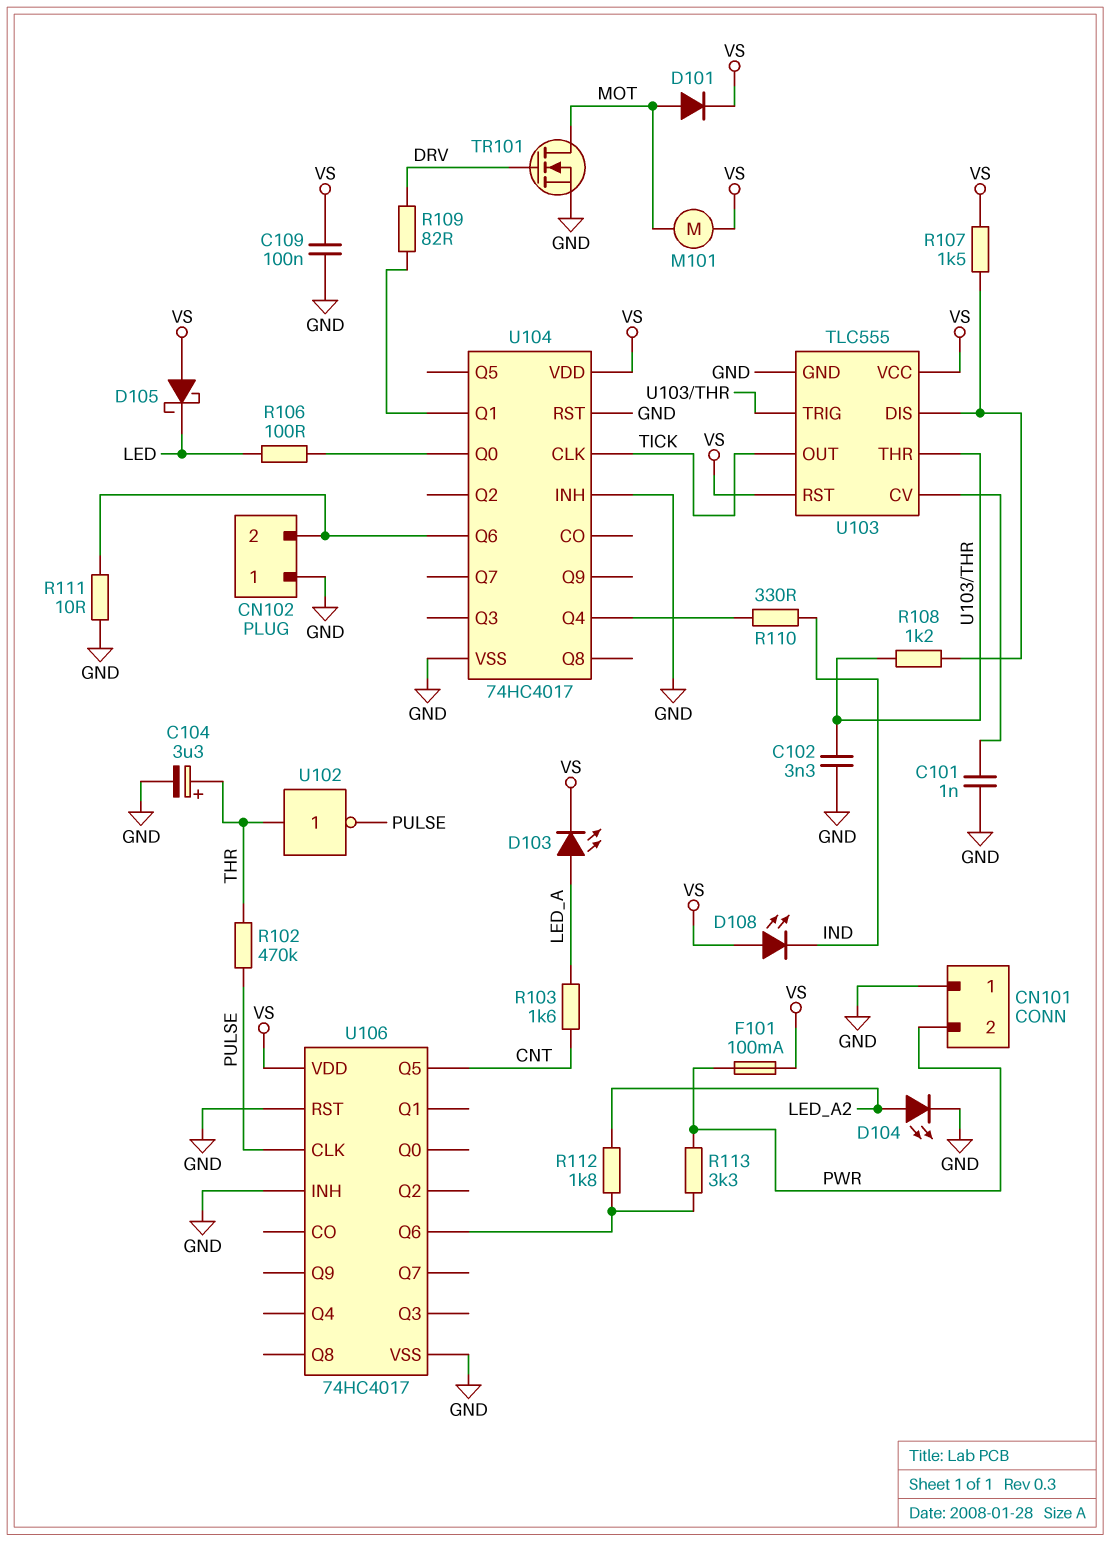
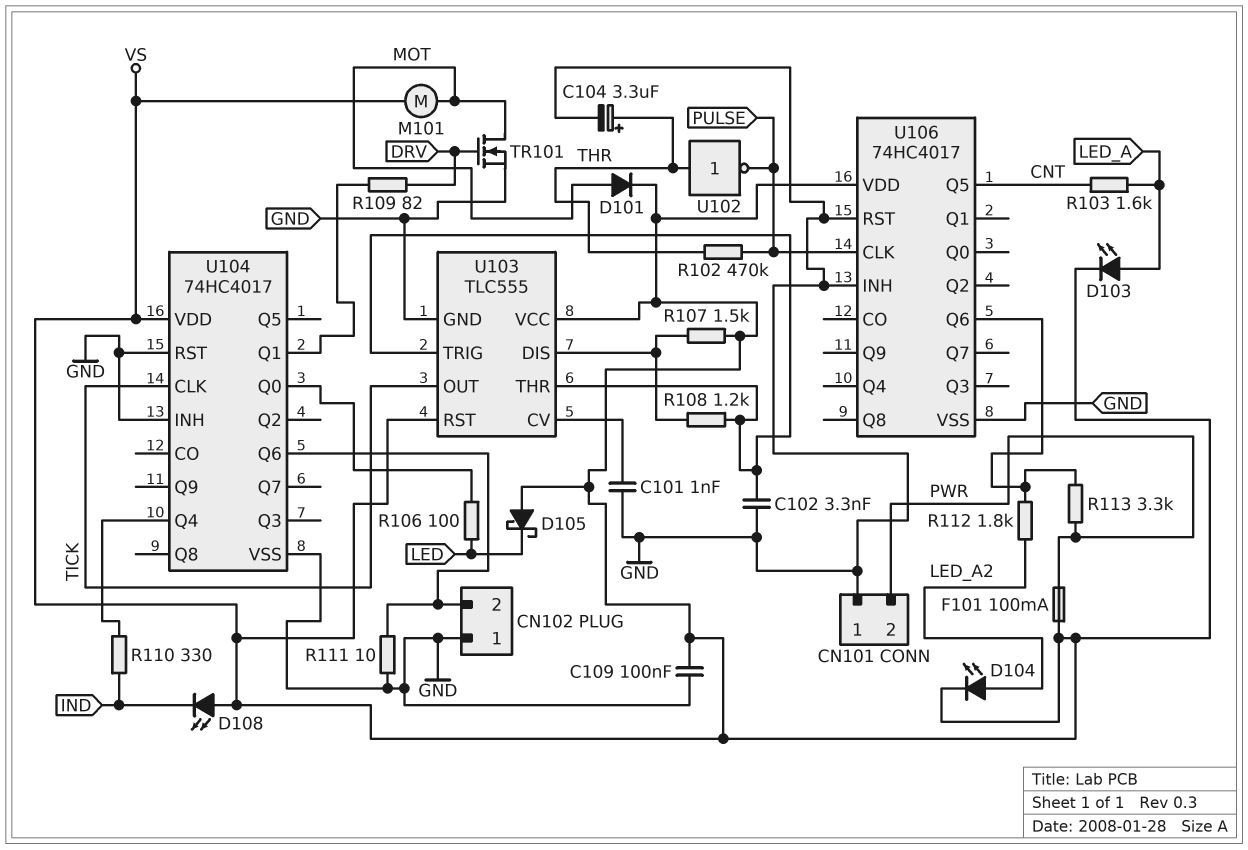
D104: LED (A LED_A2, K GND) -> LED (A LED_A2, K VS)

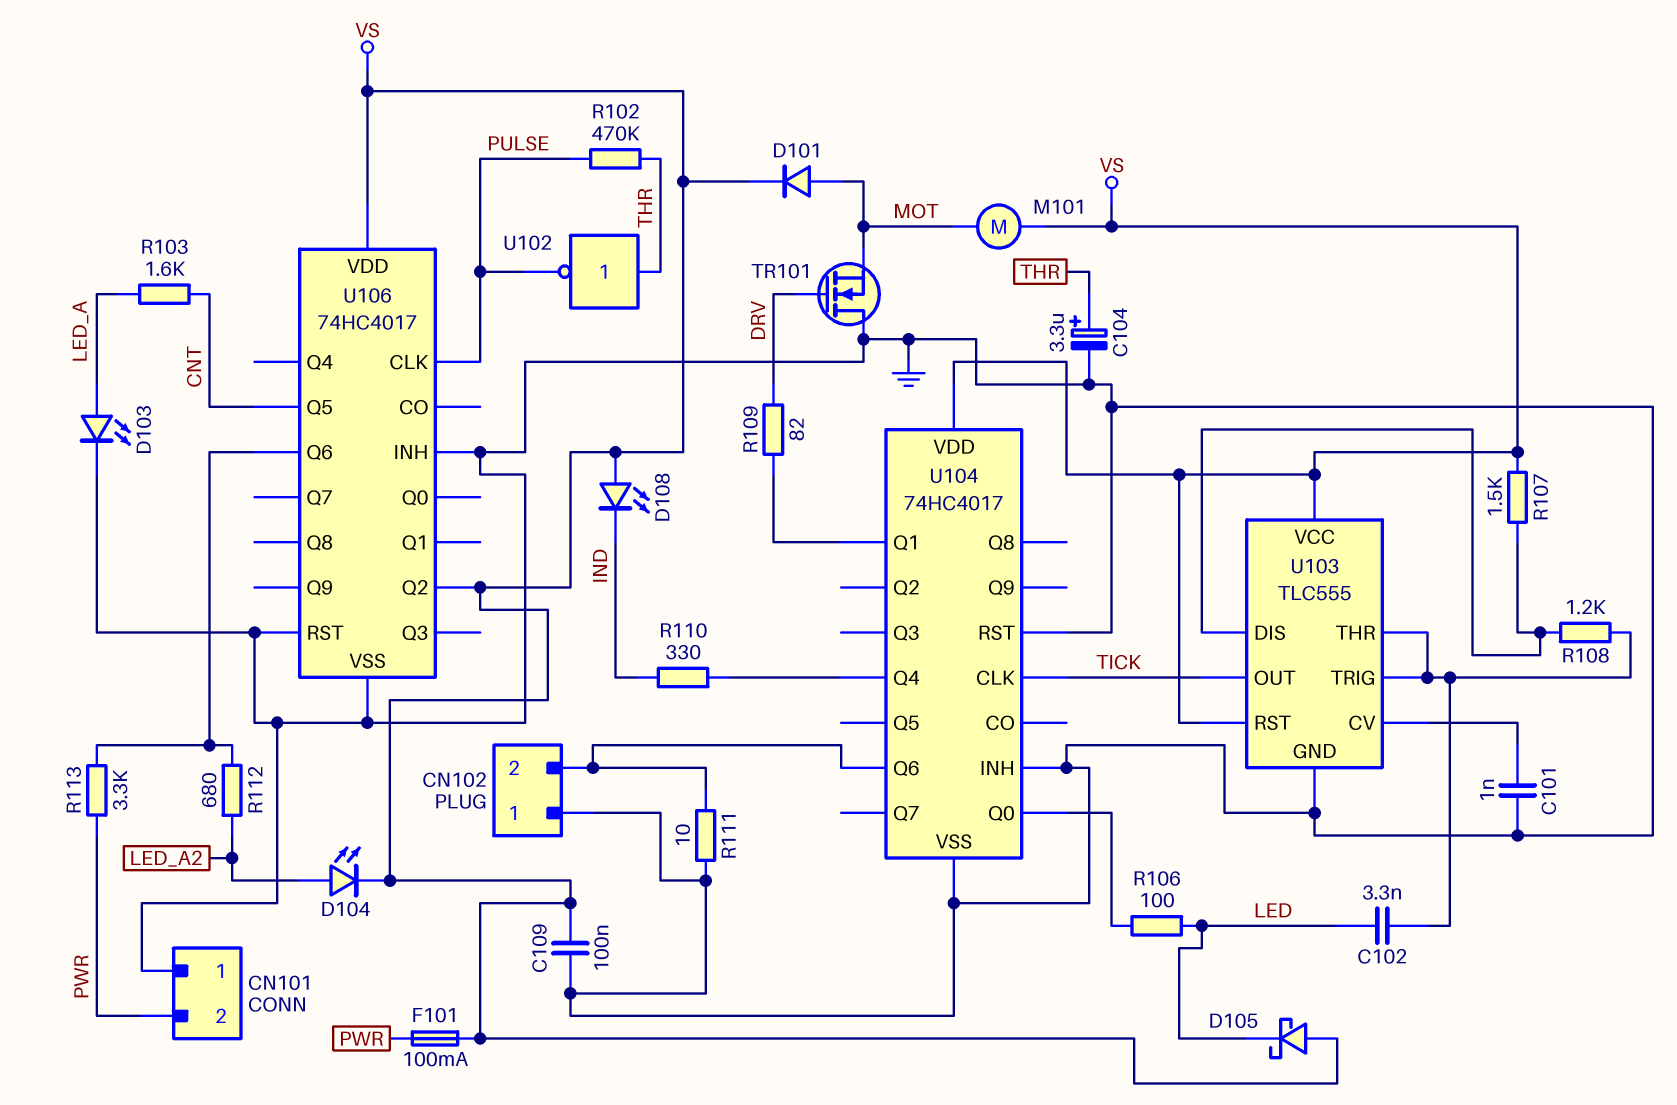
C102: 3.3nF (GND, U103/THR) -> 3.3nF (LED, U103/THR)
D103: LED (A LED_A, K VS) -> LED (A LED_A, K GND)
R112: 1.8k (LED_A2, U106/Q6) -> 680 (LED_A2, U106/Q6)
TR101: NMOS (G DRV, D MOT, S GND) -> NMOS (G DRV, D GND, S MOT)
U106 pin Q2: none -> VS

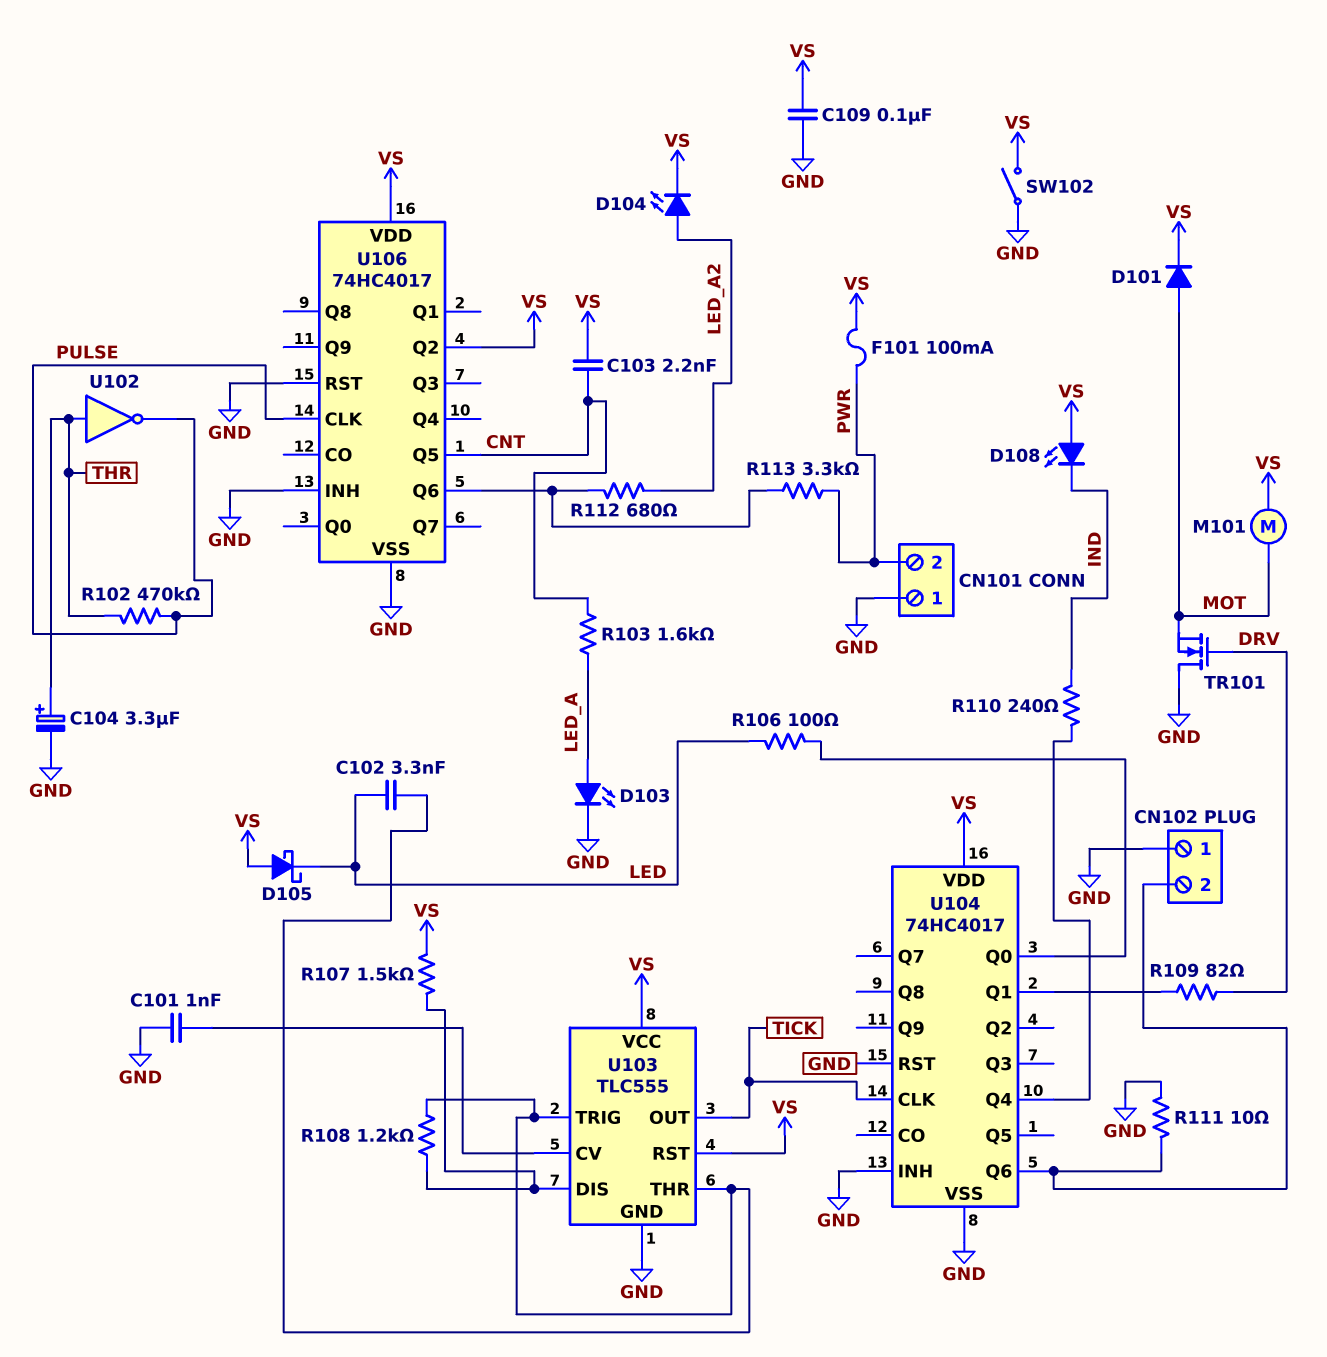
C103: none -> 2.2nF (CNT, VS)
R110: 330 (IND, U104/Q4) -> 240 (IND, U104/Q4)
SW102: none -> switch (GND, VS)

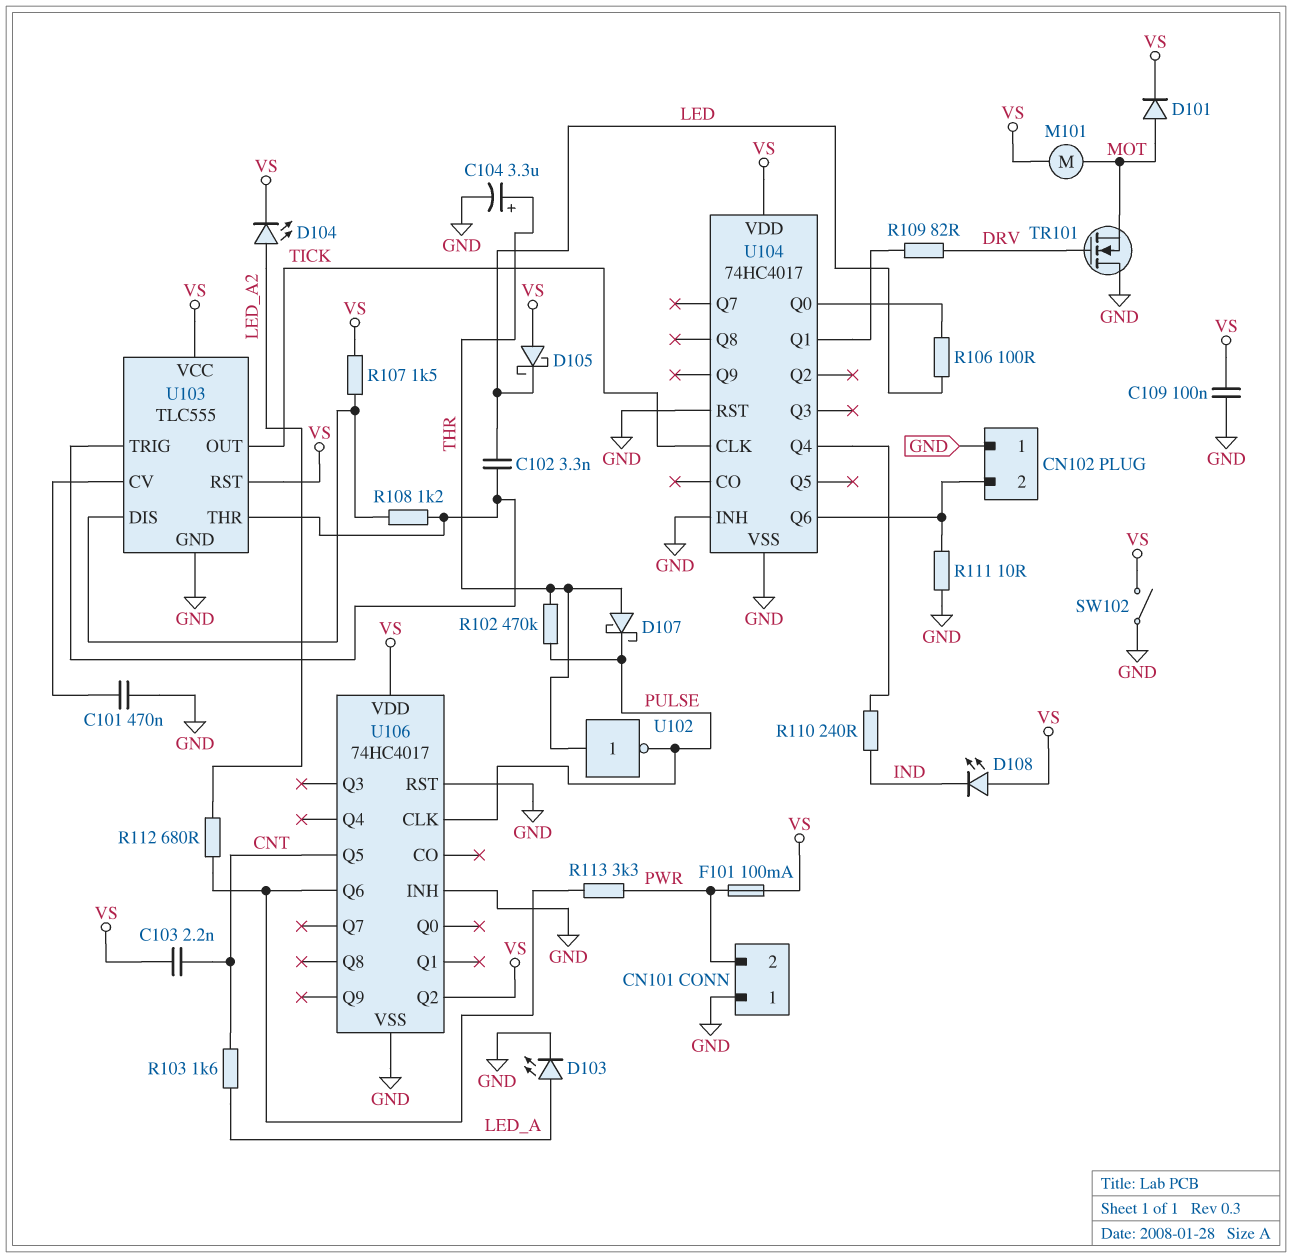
C101: 1nF (GND, U103/CV) -> 470nF (GND, U103/CV)
D107: none -> schottky (A THR, K PULSE)

